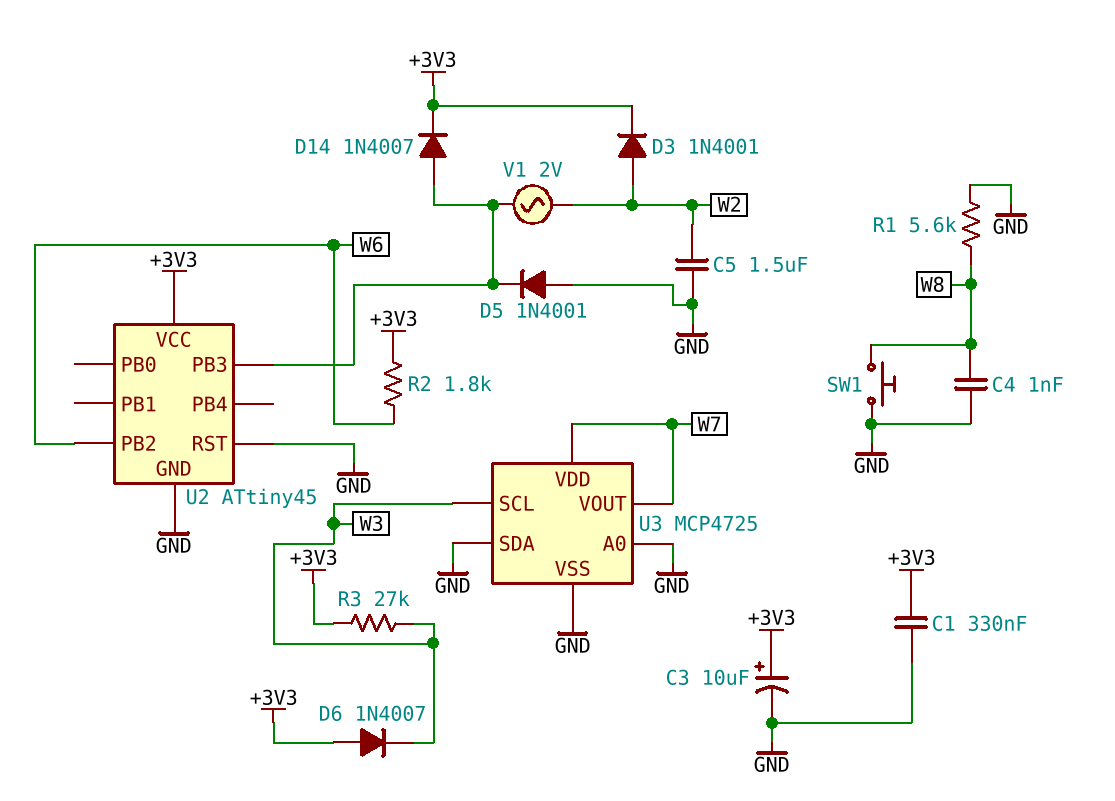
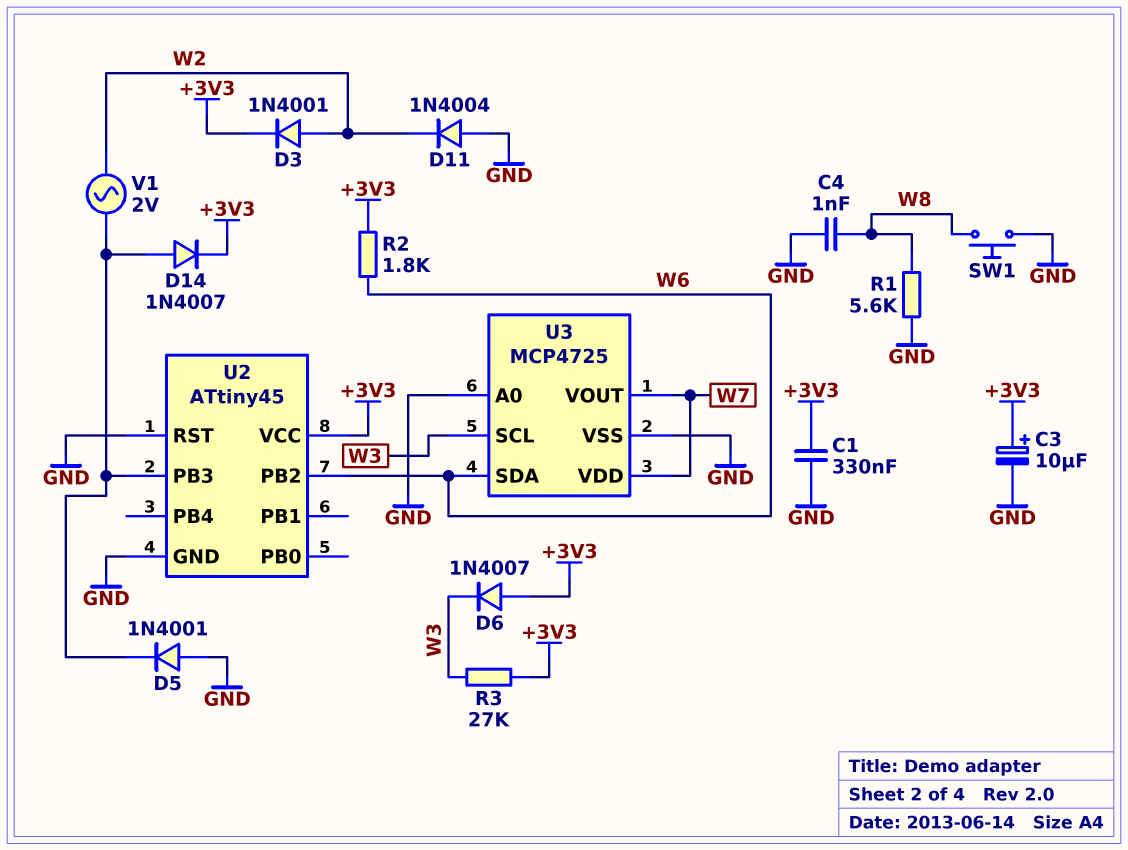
C5: 1.5uF (GND, W2) -> none
D11: none -> diode 1N4004 (A GND, K W2)
U3 pin SDA: GND -> W6

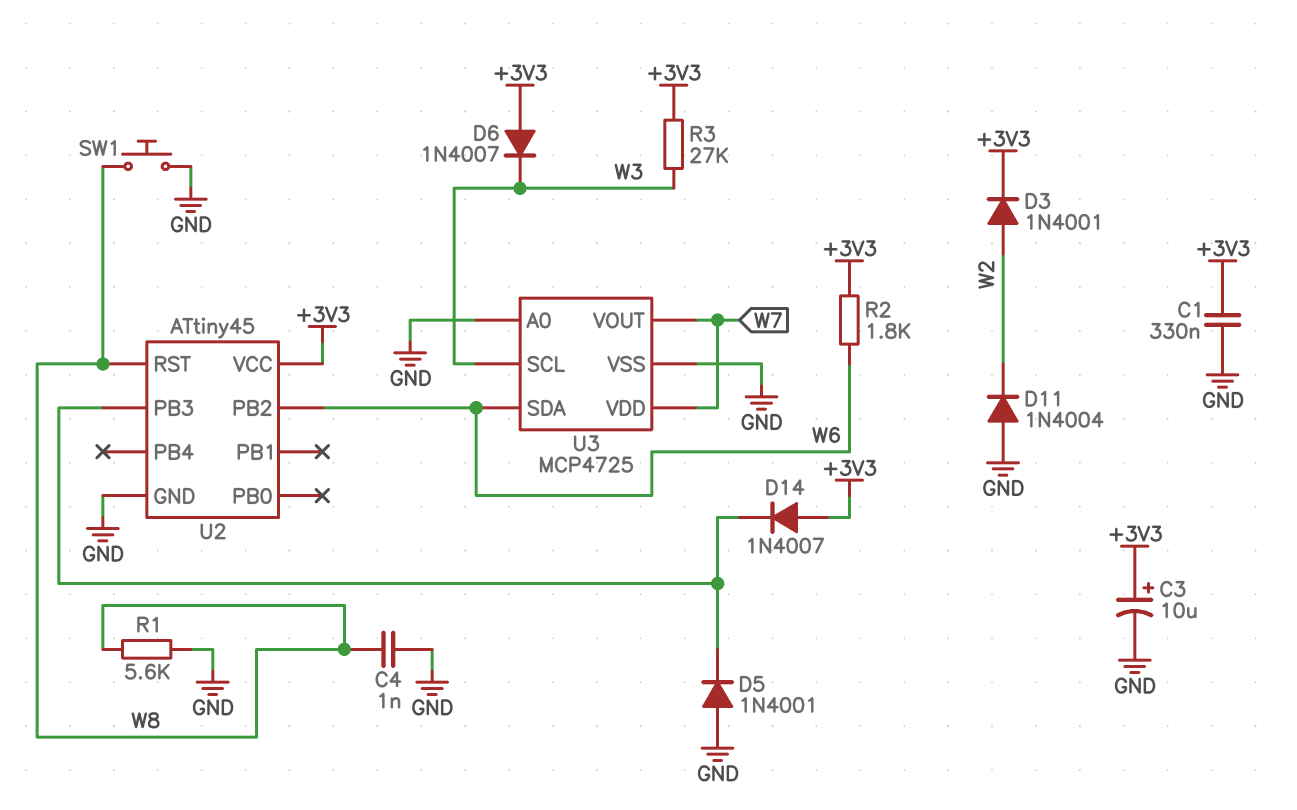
D14: diode 1N4007 (A U2/PB3, K +3V3) -> diode 1N4007 (A +3V3, K U2/PB3)
U2 pin RST: GND -> W8
V1: AC 2V (U2/PB3, W2) -> none

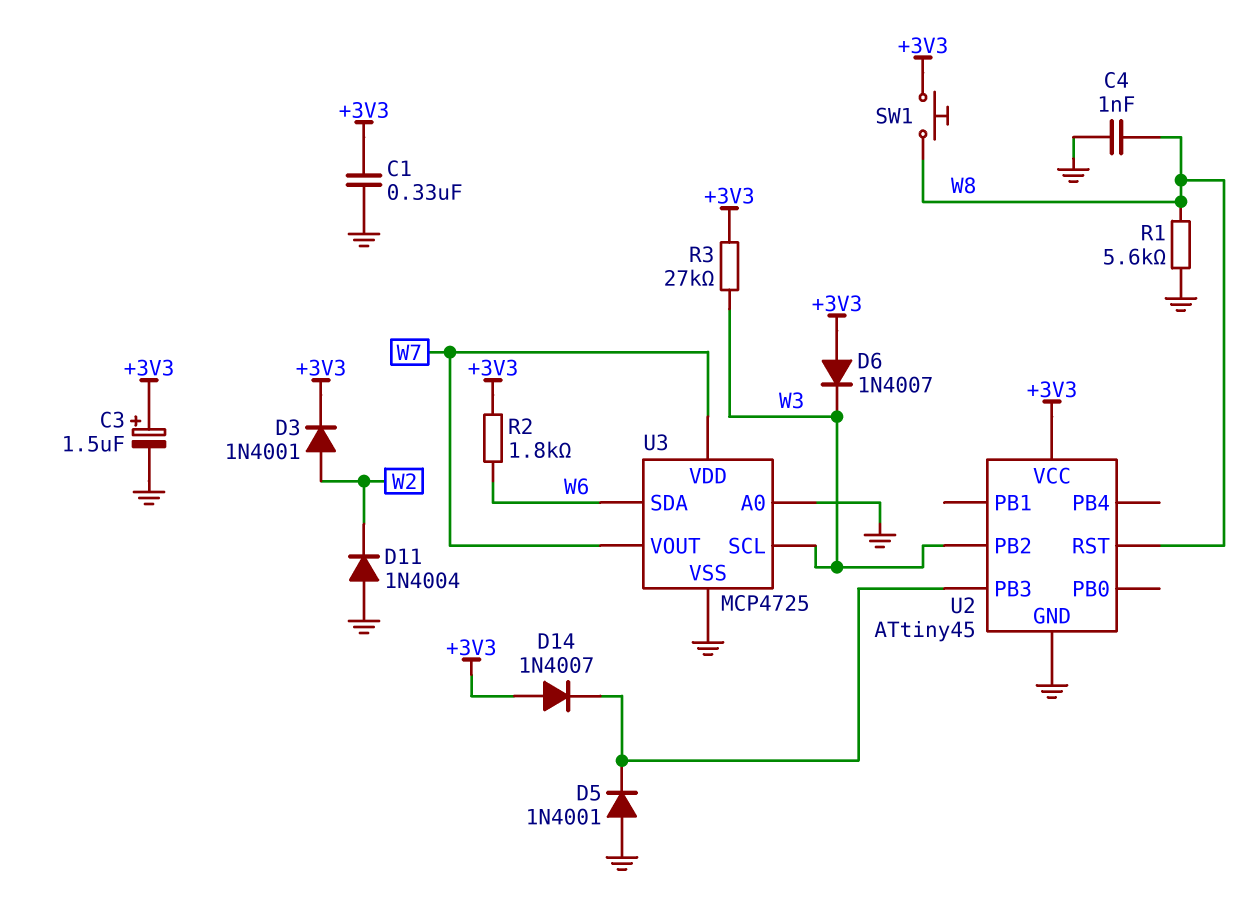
C3: 10uF (plus +3V3, minus GND) -> 1.5uF (plus +3V3, minus GND)
SW1: button (GND, W8) -> button (+3V3, W8)
U2 pin PB2: W6 -> W3

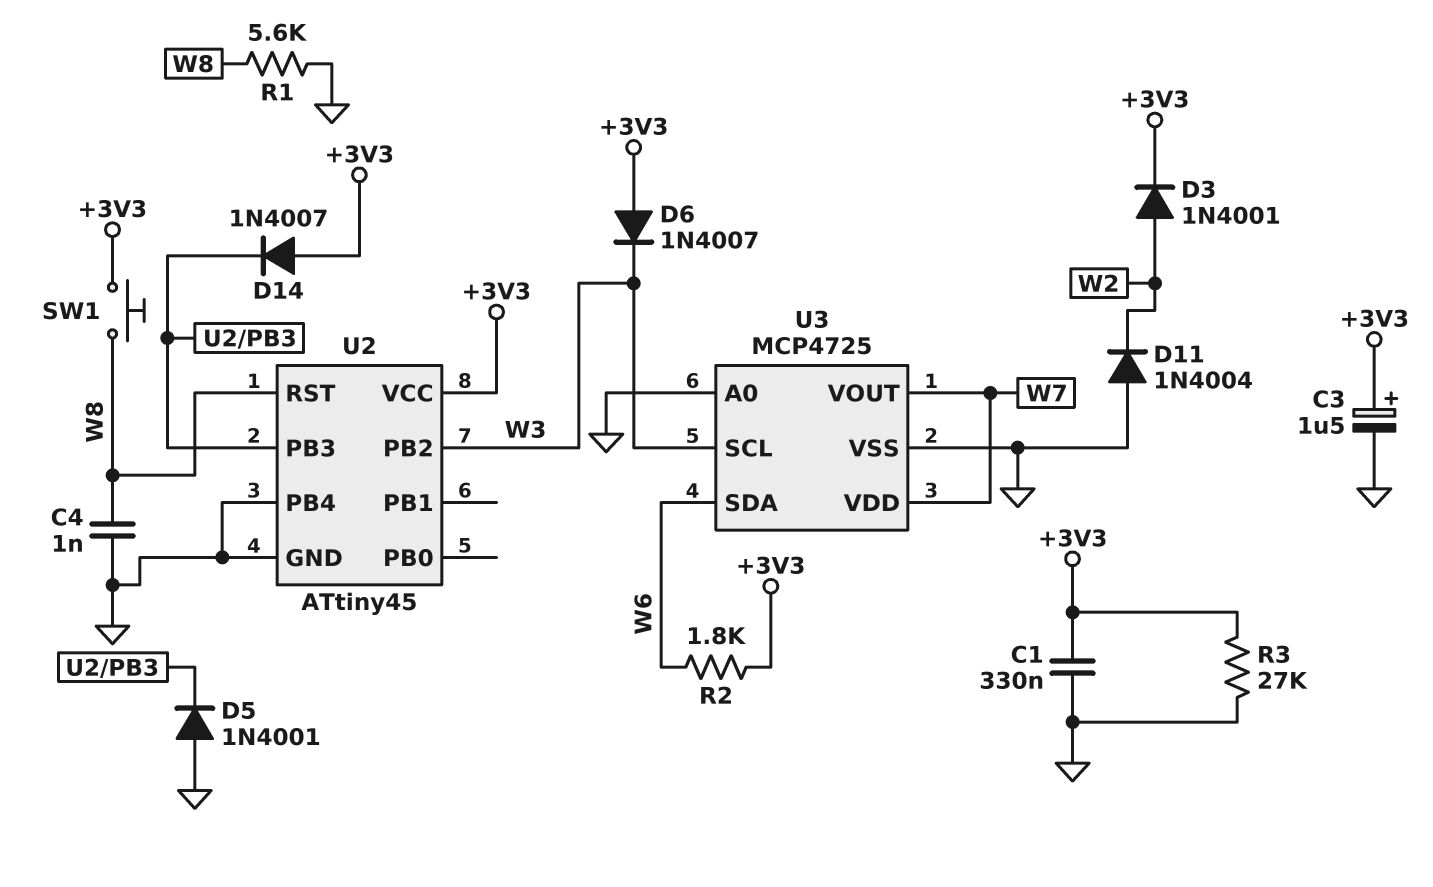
R3: 27k (+3V3, W3) -> 27k (+3V3, GND)
U2 pin PB4: none -> GND

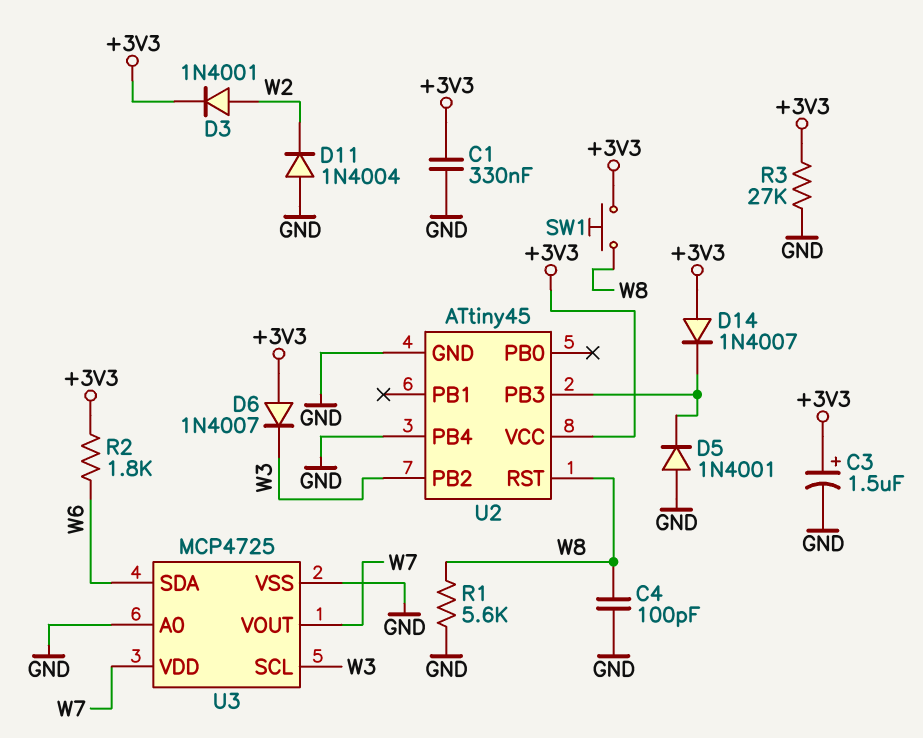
C4: 1nF (GND, W8) -> 100pF (GND, W8)

